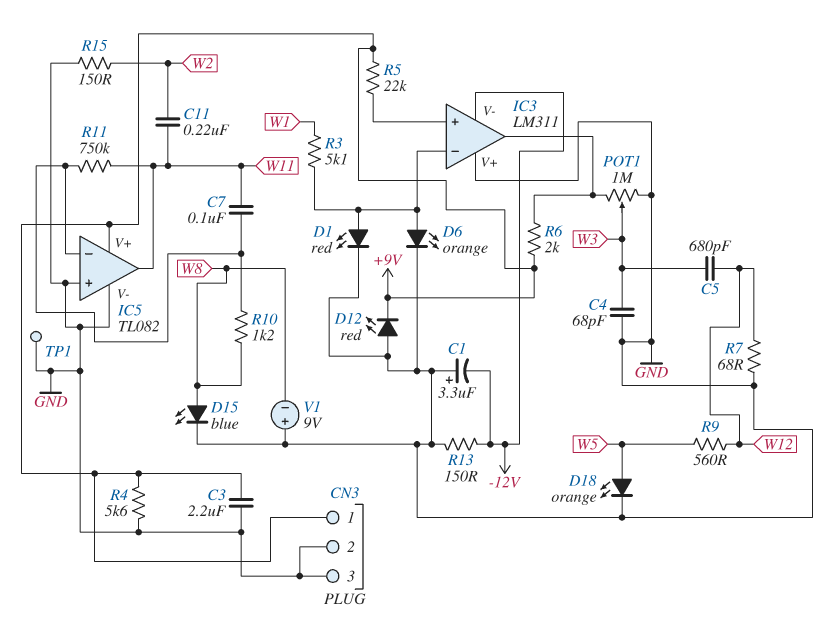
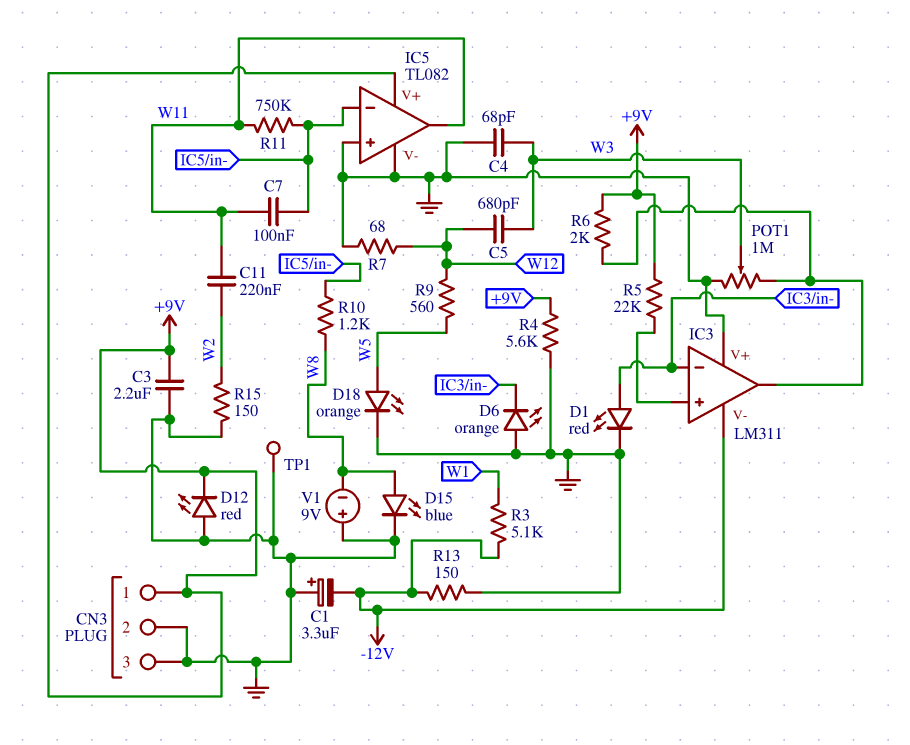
D6: LED orange (A IC3/in-, K GND) -> LED orange (A GND, K IC3/in-)
R3: 5.1k (IC3/in-, W1) -> 5.1k (-12V, W1)

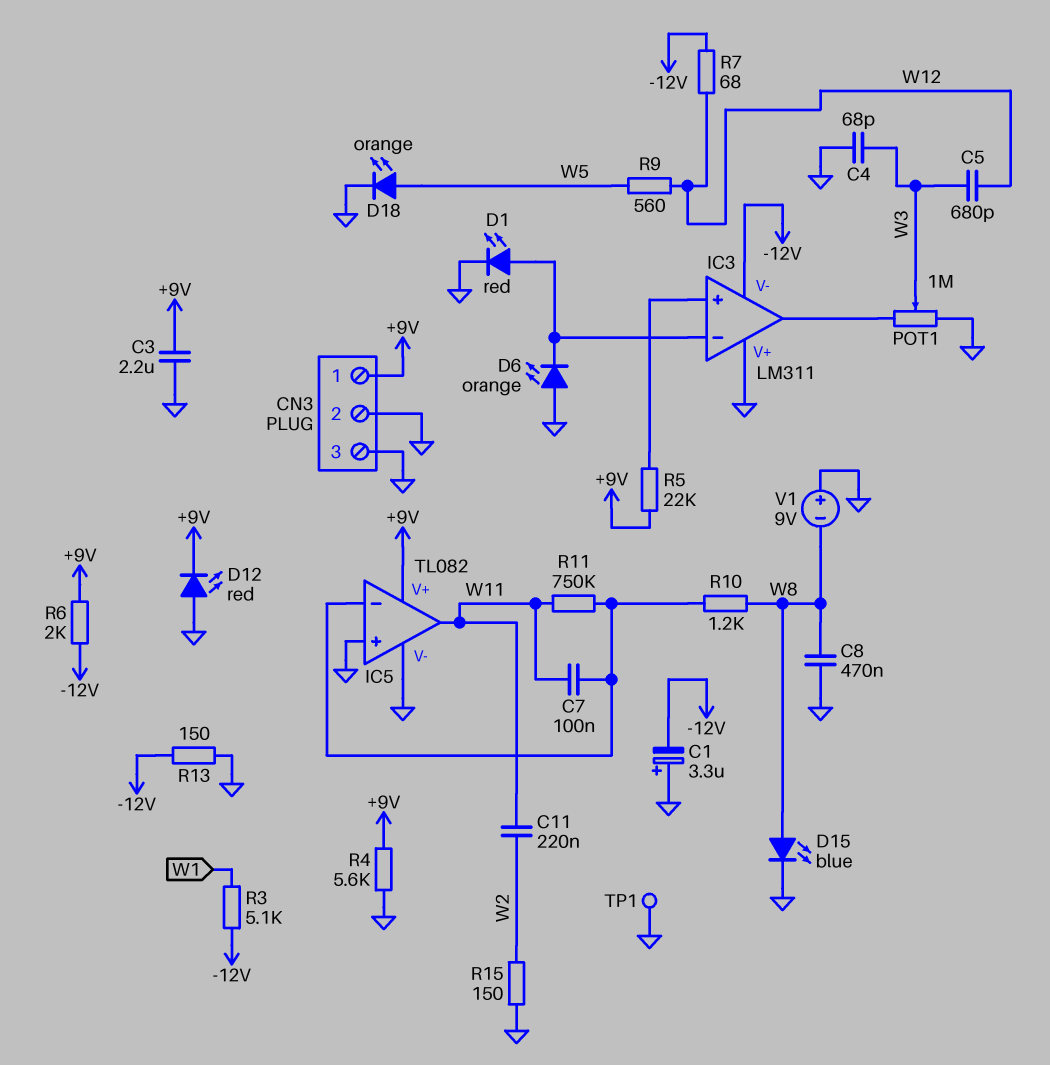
C8: none -> 470nF (GND, W8)
R6: 2k (+9V, IC3/out) -> 2k (+9V, -12V)
R7: 68 (GND, W12) -> 68 (-12V, W12)

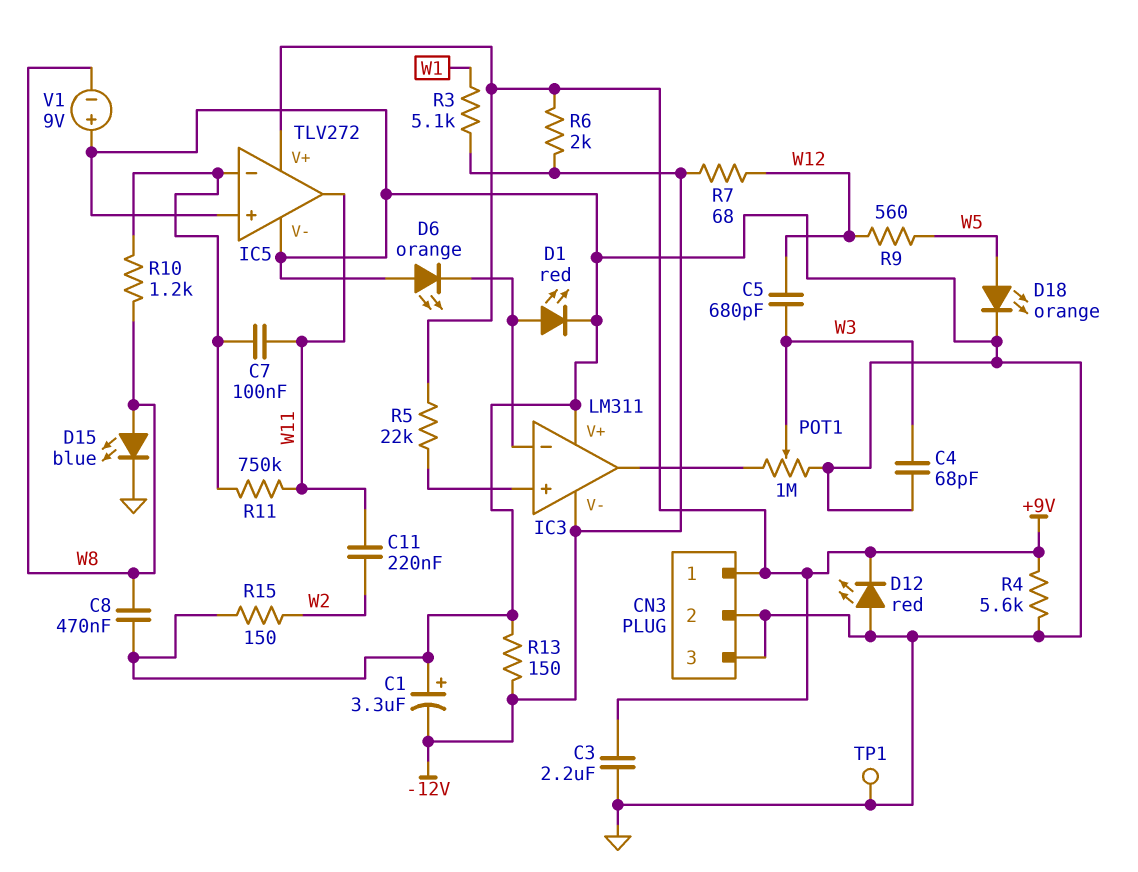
IC5: TL082 -> TLV272

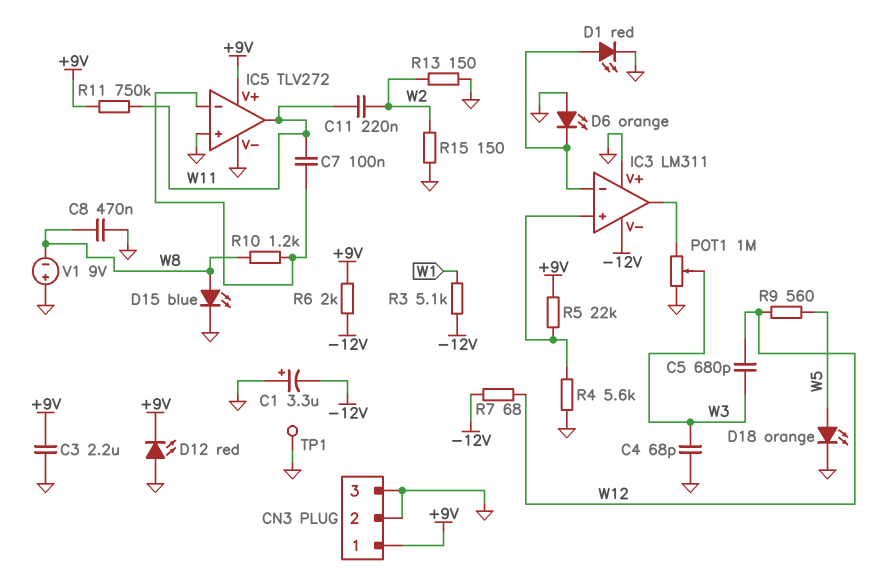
R4: 5.6k (+9V, GND) -> 5.6k (GND, IC3/in+)
R11: 750k (IC5/in-, W11) -> 750k (+9V, W11)
R13: 150 (-12V, GND) -> 150 (GND, W2)

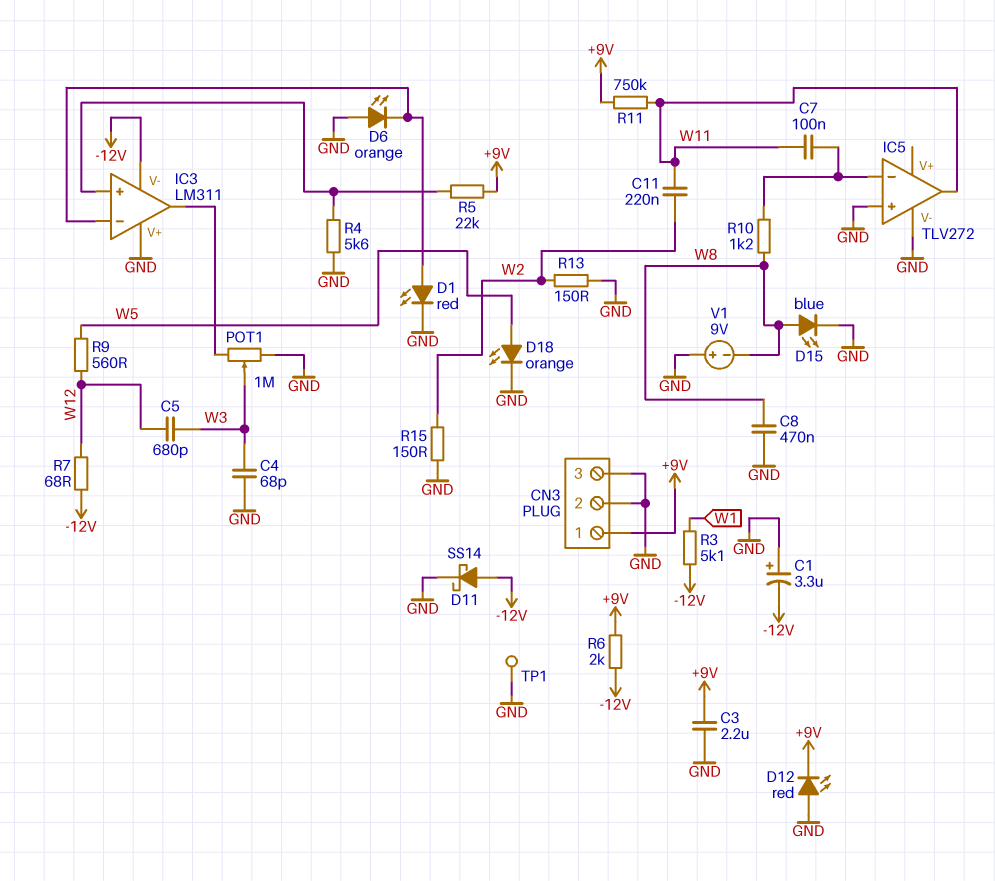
D11: none -> schottky SS14 (A -12V, K GND)
IC5 pin V+: +9V -> none

